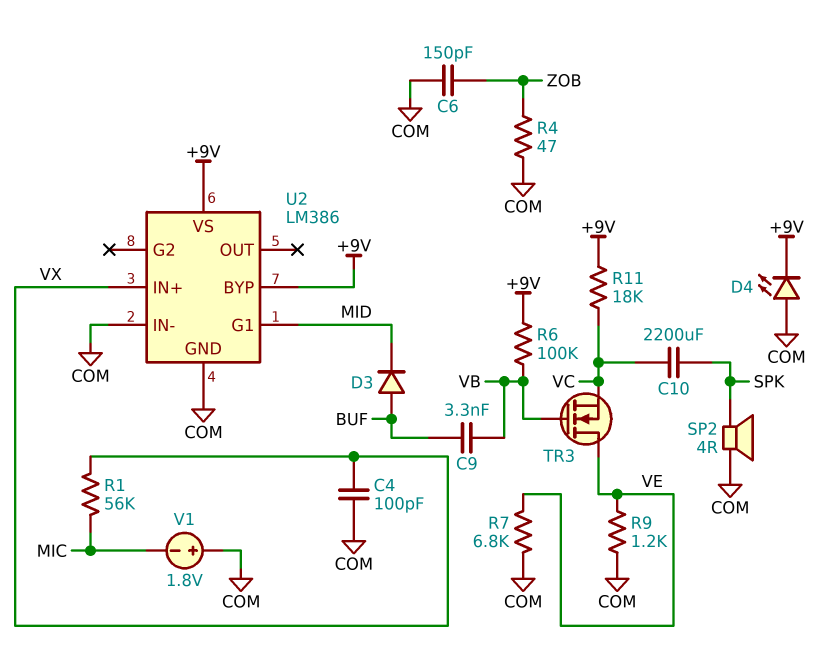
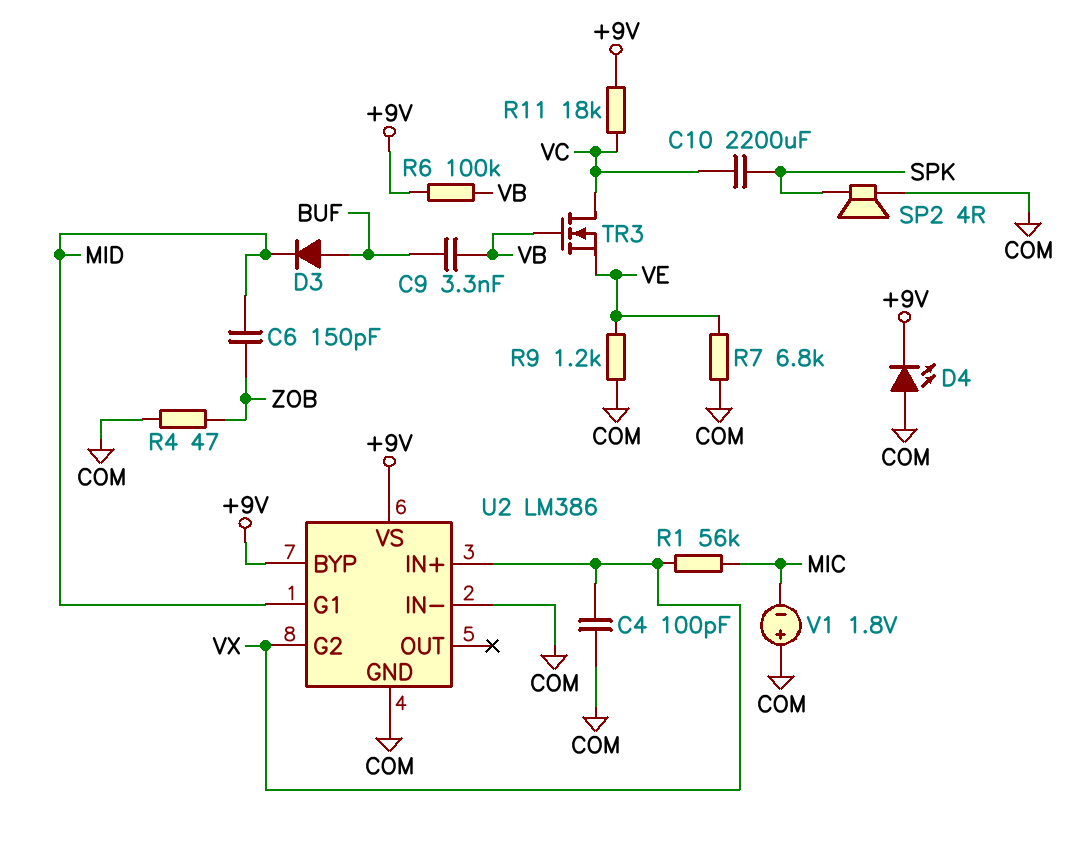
C6: 150pF (COM, ZOB) -> 150pF (MID, ZOB)
TR3: NMOS (G VB, D VE, S VC) -> NMOS (G VB, D VC, S VE)
U2 pin G2: none -> VX

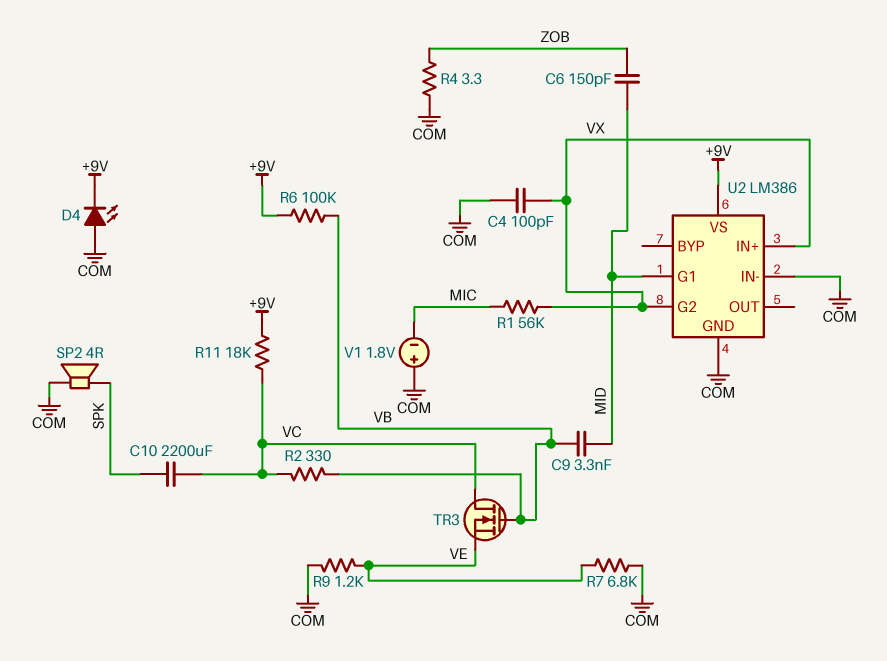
C9: 3.3nF (BUF, VB) -> 3.3nF (MID, VB)
D3: diode (A BUF, K MID) -> none
R2: none -> 330 (VB, VC)
R4: 47 (COM, ZOB) -> 3.3 (COM, ZOB)
U2 pin BYP: +9V -> none

